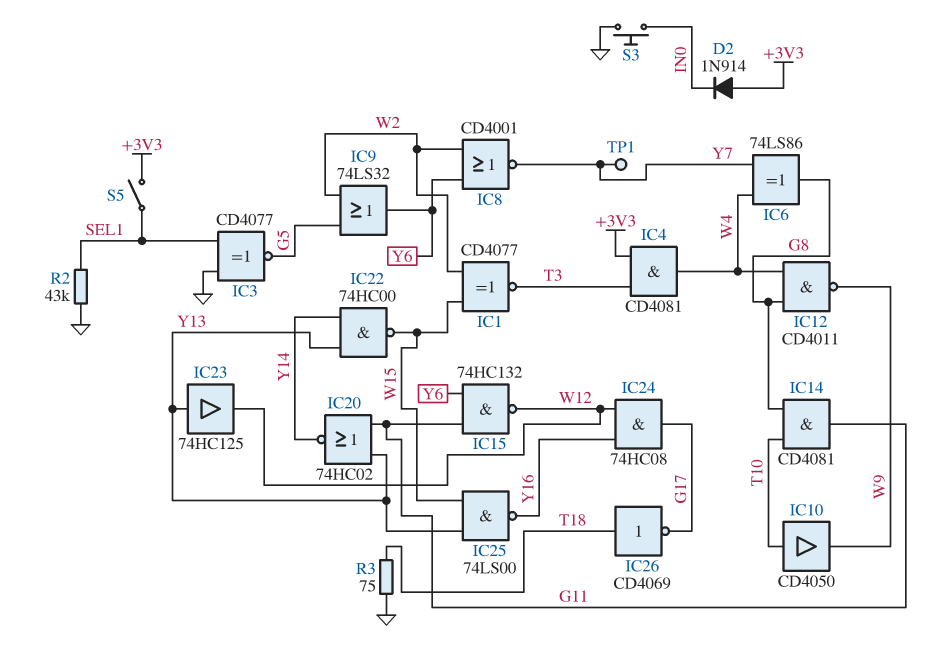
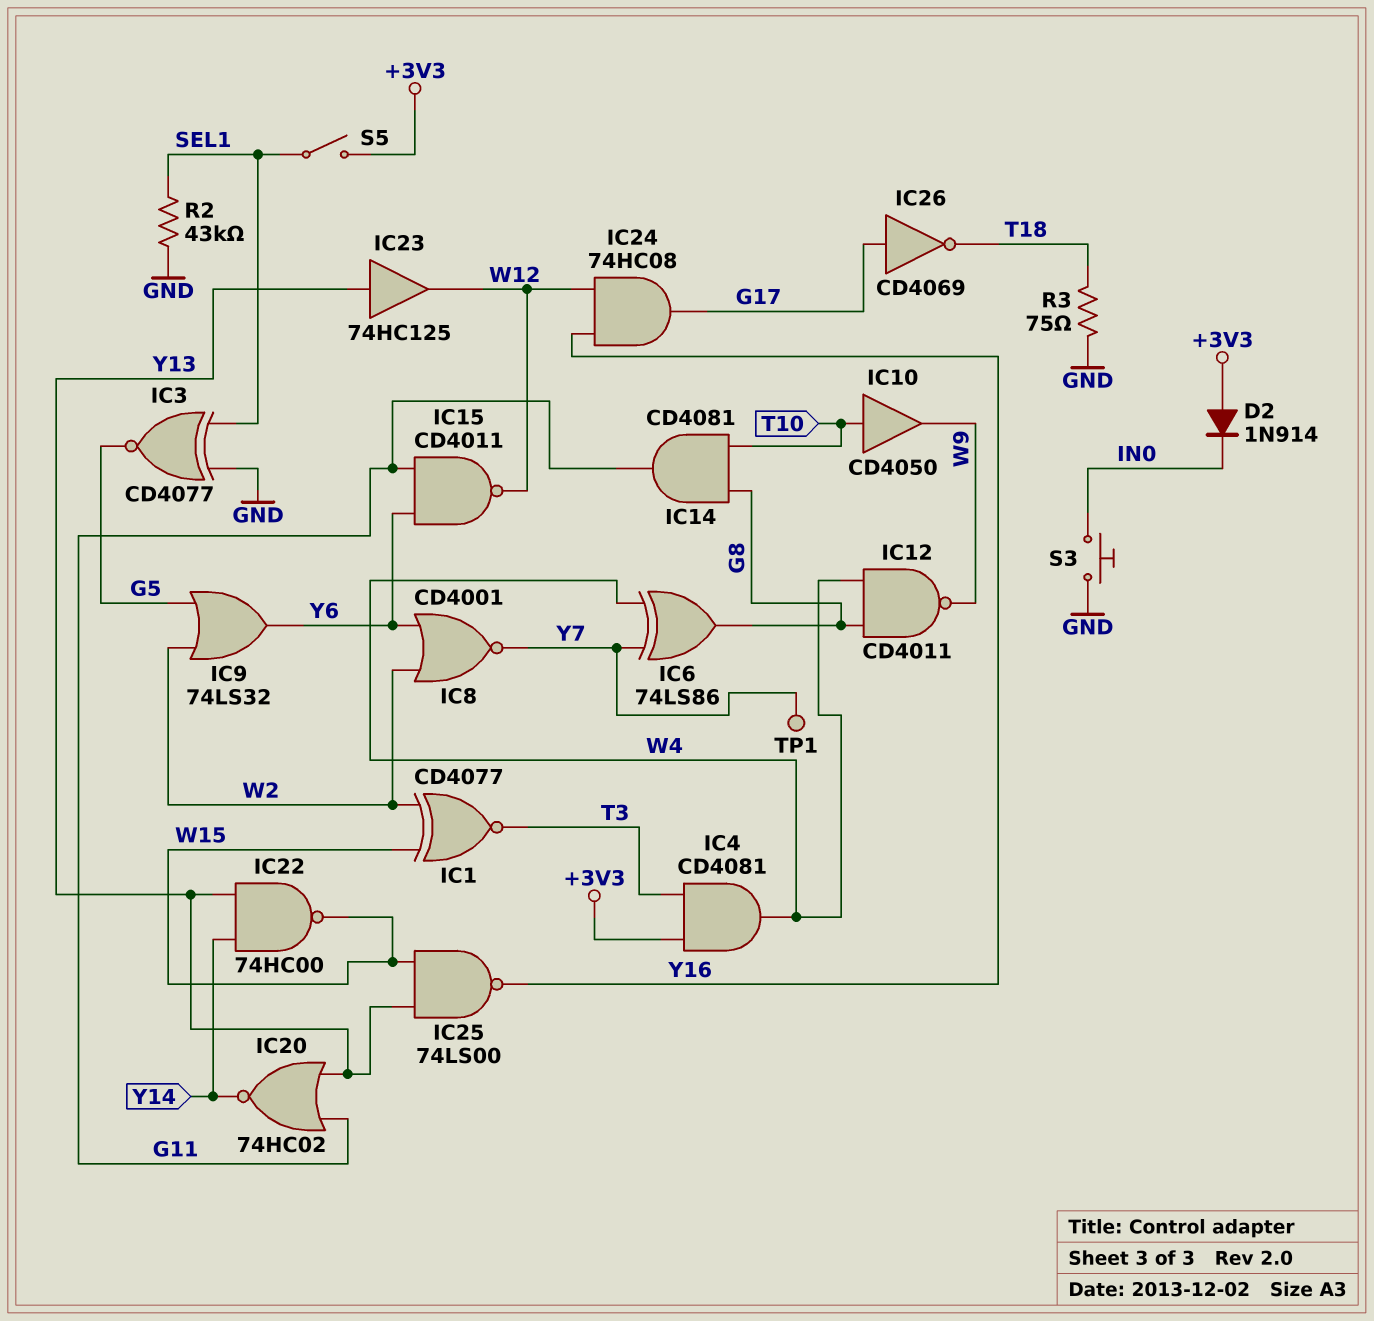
IC15: NAND 74HC132 (in G11, in Y6, out W12) -> NAND CD4011 (in G11, in Y6, out W12)
IC26: NOT CD4069 (in T18, out G17) -> NOT CD4069 (in G17, out T18)

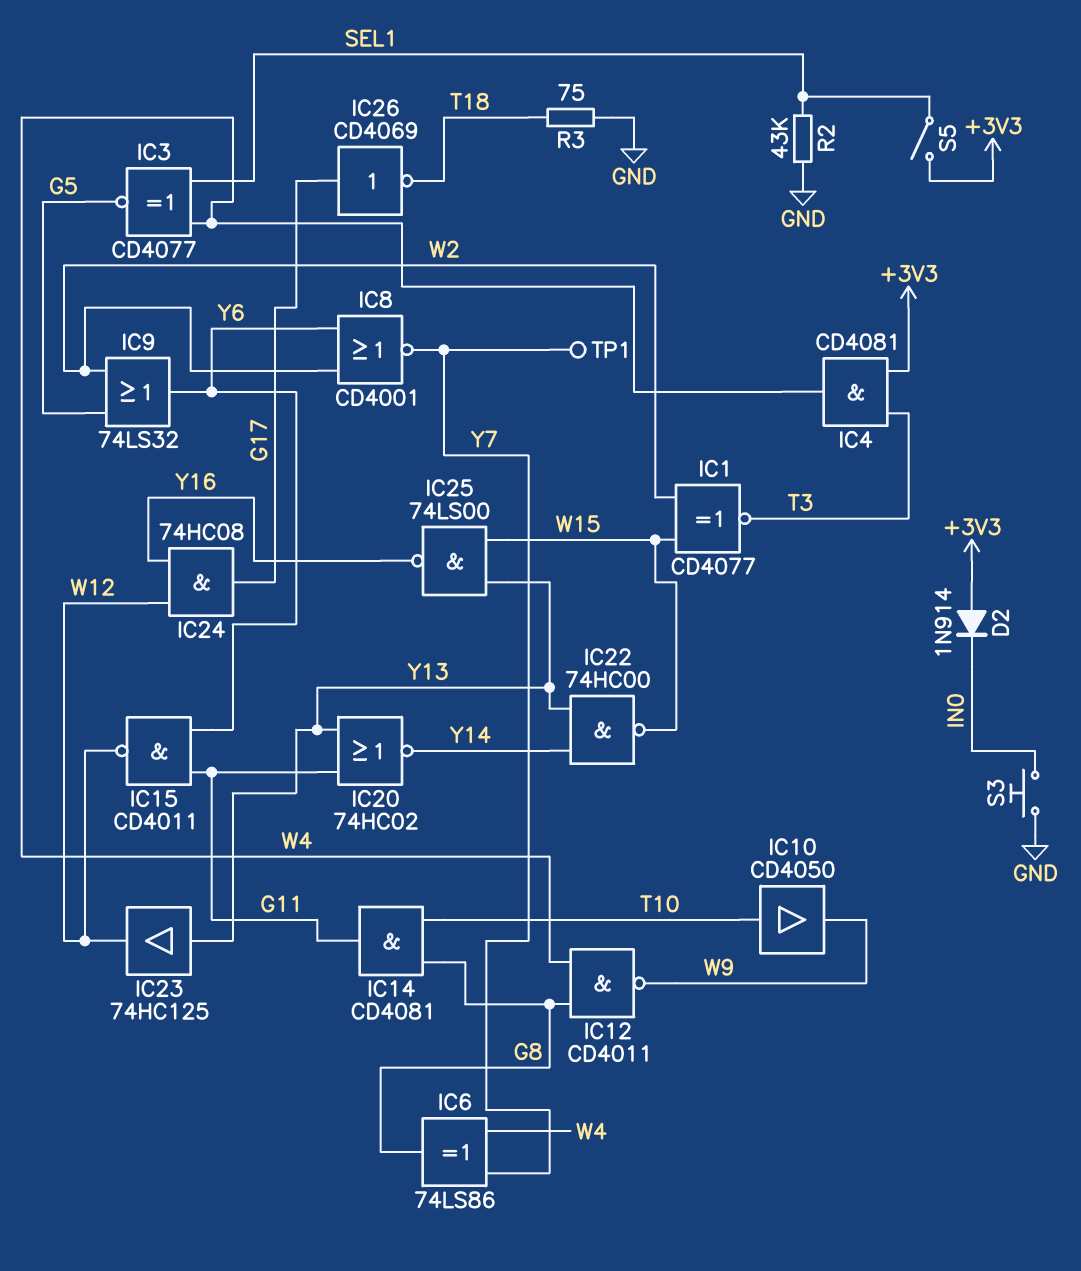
IC3: XNOR CD4077 (in GND, in SEL1, out G5) -> XNOR CD4077 (in SEL1, in W4, out G5)

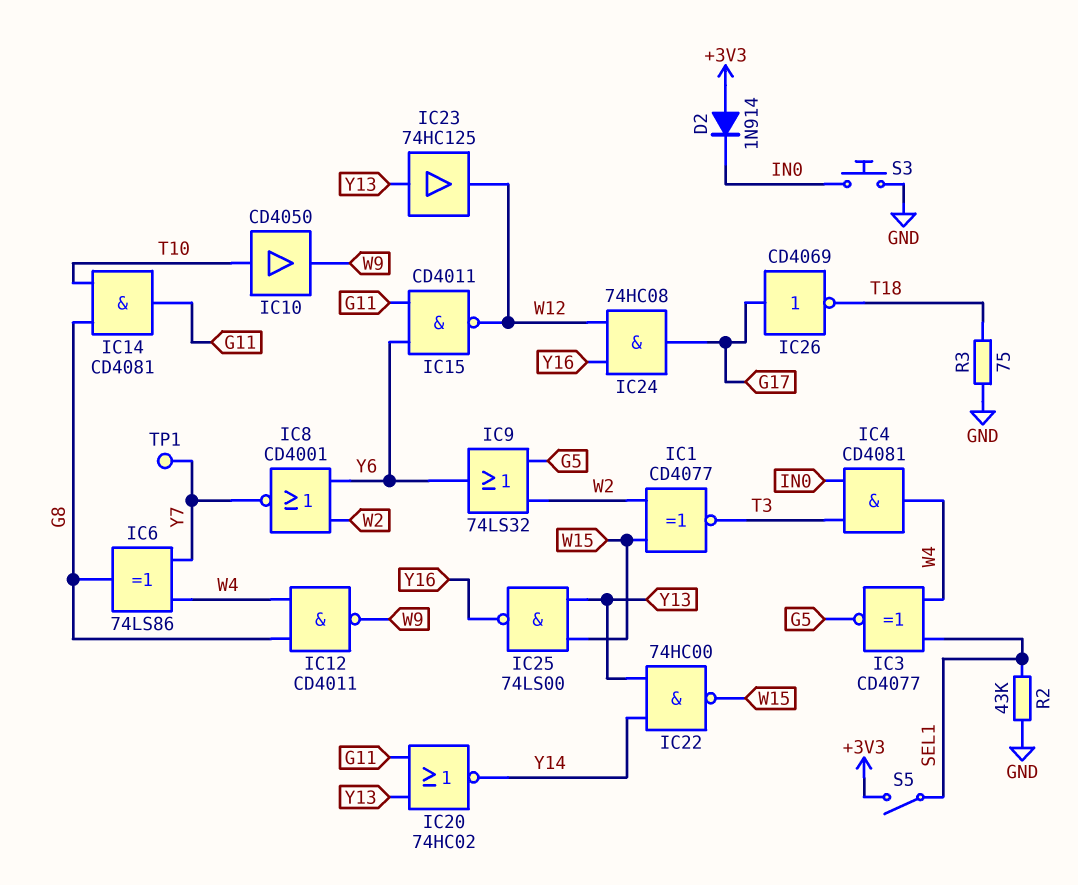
IC4: AND CD4081 (in +3V3, in T3, out W4) -> AND CD4081 (in IN0, in T3, out W4)

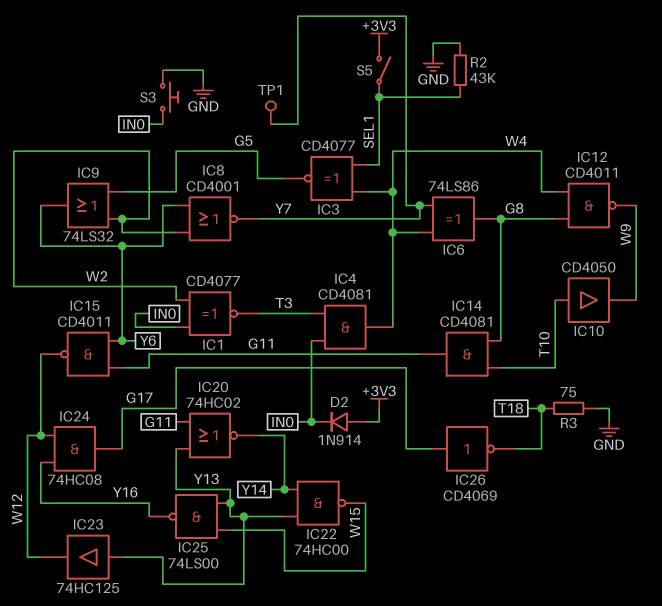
IC1: XNOR CD4077 (in W2, in W15, out T3) -> XNOR CD4077 (in IN0, in W2, out T3)

